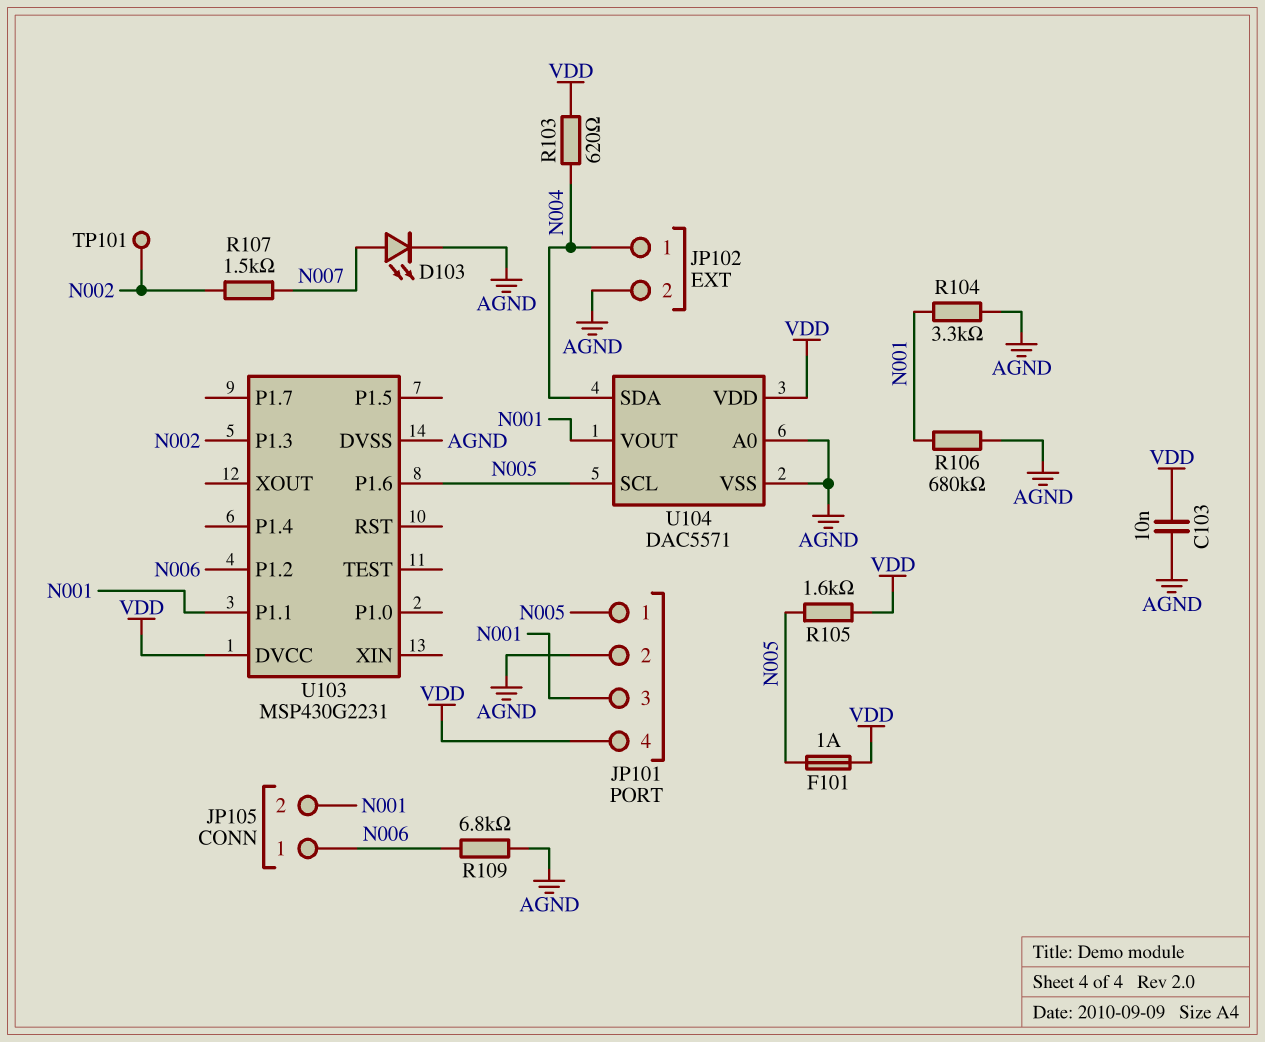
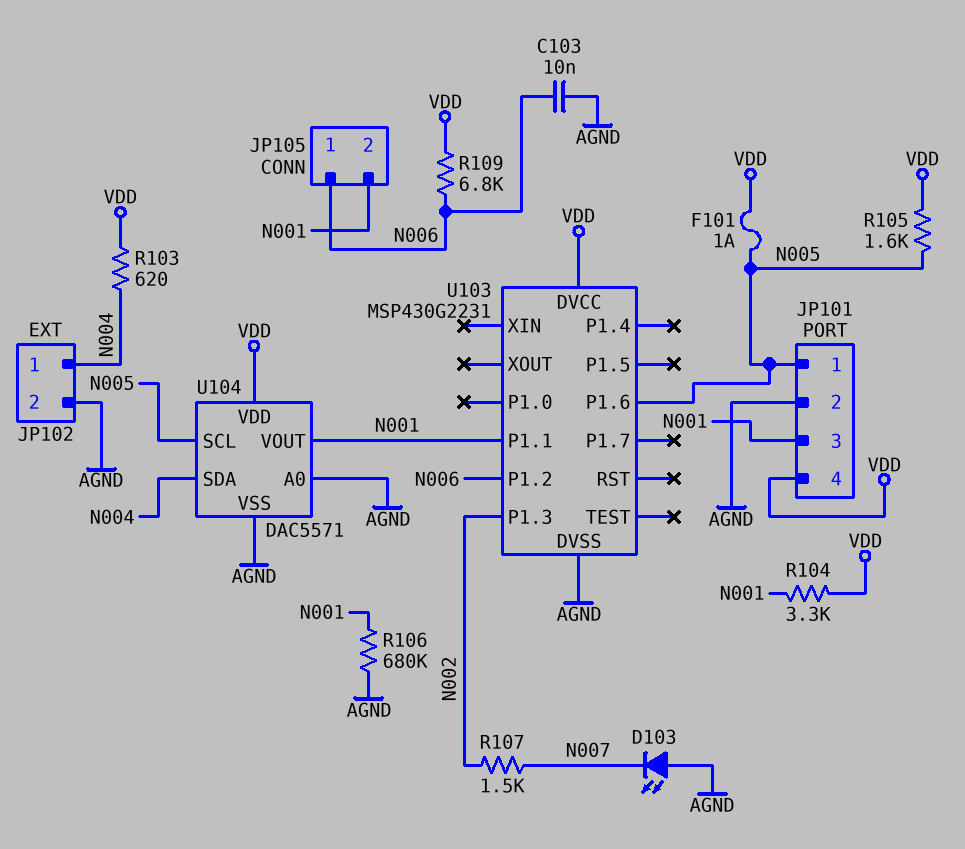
C103: 10nF (AGND, VDD) -> 10nF (AGND, N006)
D103: LED (A N007, K AGND) -> LED (A AGND, K N007)
R104: 3.3k (AGND, N001) -> 3.3k (N001, VDD)
R109: 6.8k (AGND, N006) -> 6.8k (N006, VDD)
TP101: test point (N002) -> none

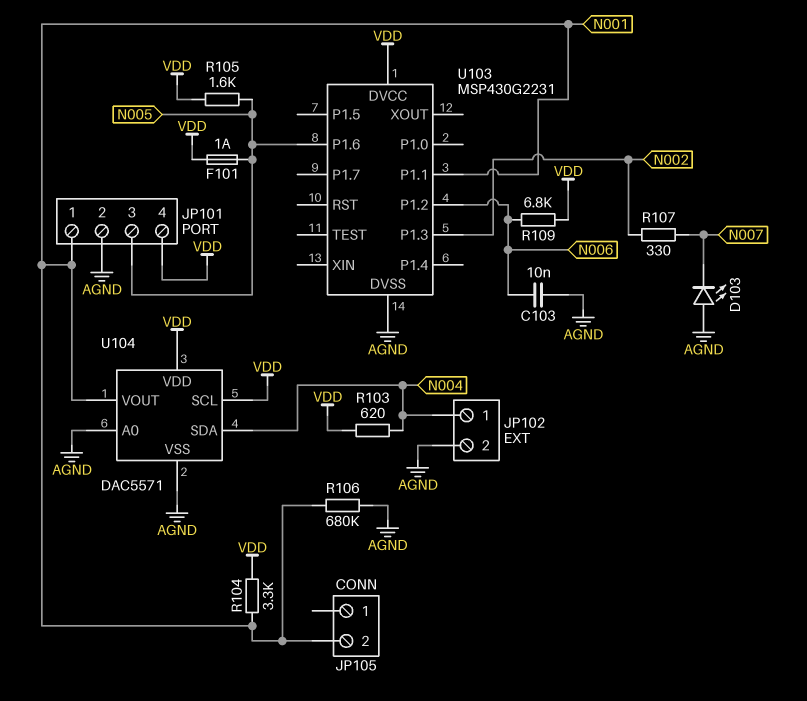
JP101 pin 1: N005 -> N001
JP101 pin 3: N001 -> N005
JP105 pin 1: N006 -> none
R107: 1.5k (N002, N007) -> 330 (N002, N007)
U104 pin SCL: N005 -> VDD

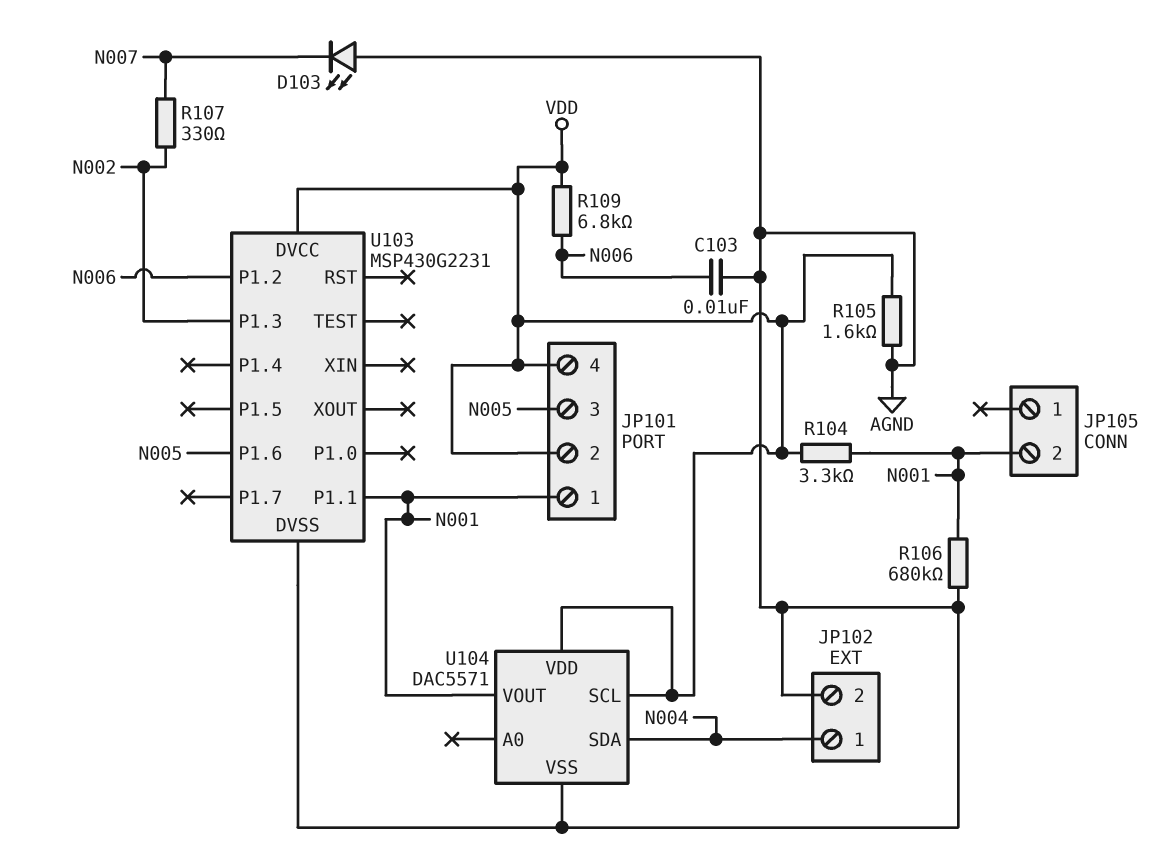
F101: 1A (N005, VDD) -> none
JP101 pin 2: AGND -> VDD
R103: 620 (N004, VDD) -> none
R105: 1.6k (N005, VDD) -> 1.6k (AGND, VDD)
U104 pin A0: AGND -> none

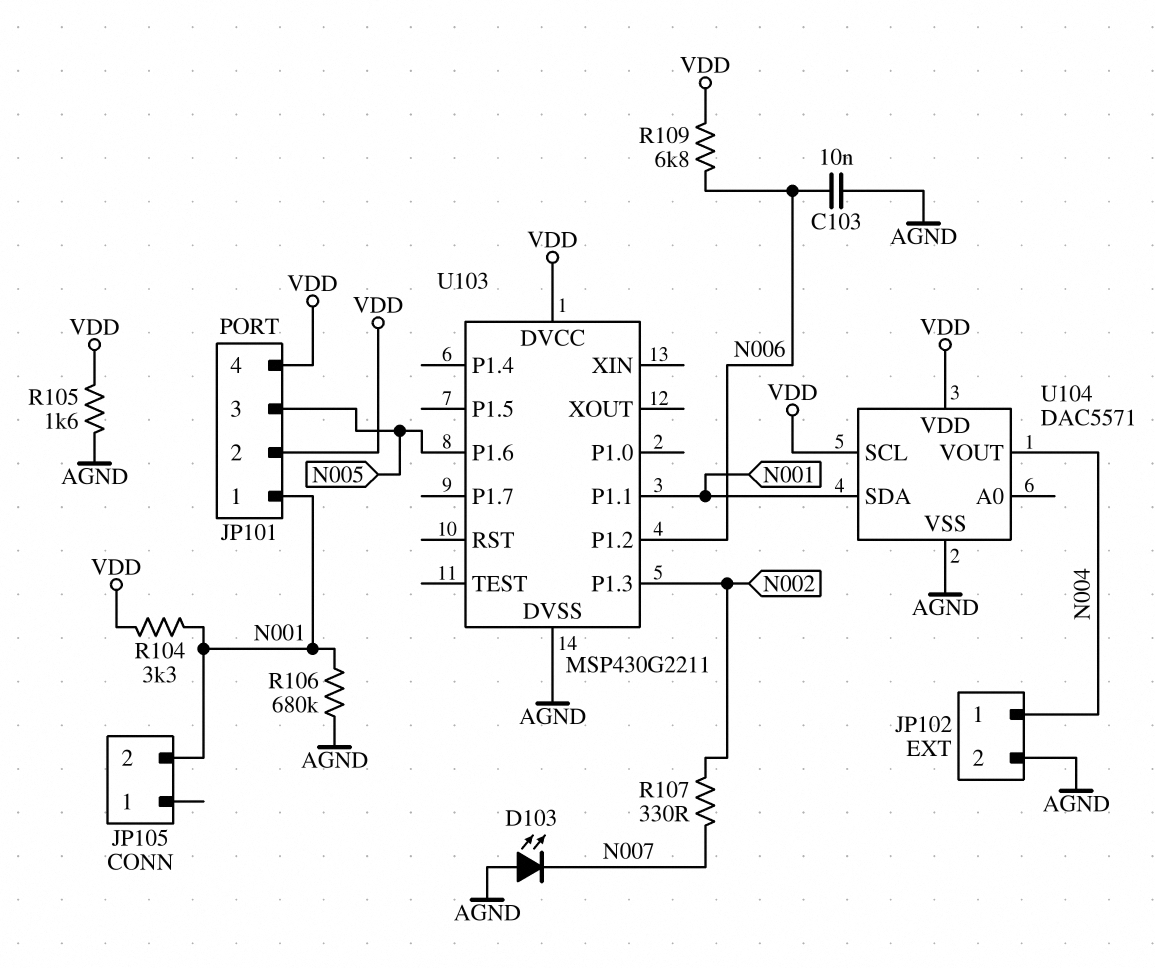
U103: MSP430G2231 -> MSP430G2211
U104 pin SDA: N004 -> N001
U104 pin VOUT: N001 -> N004

